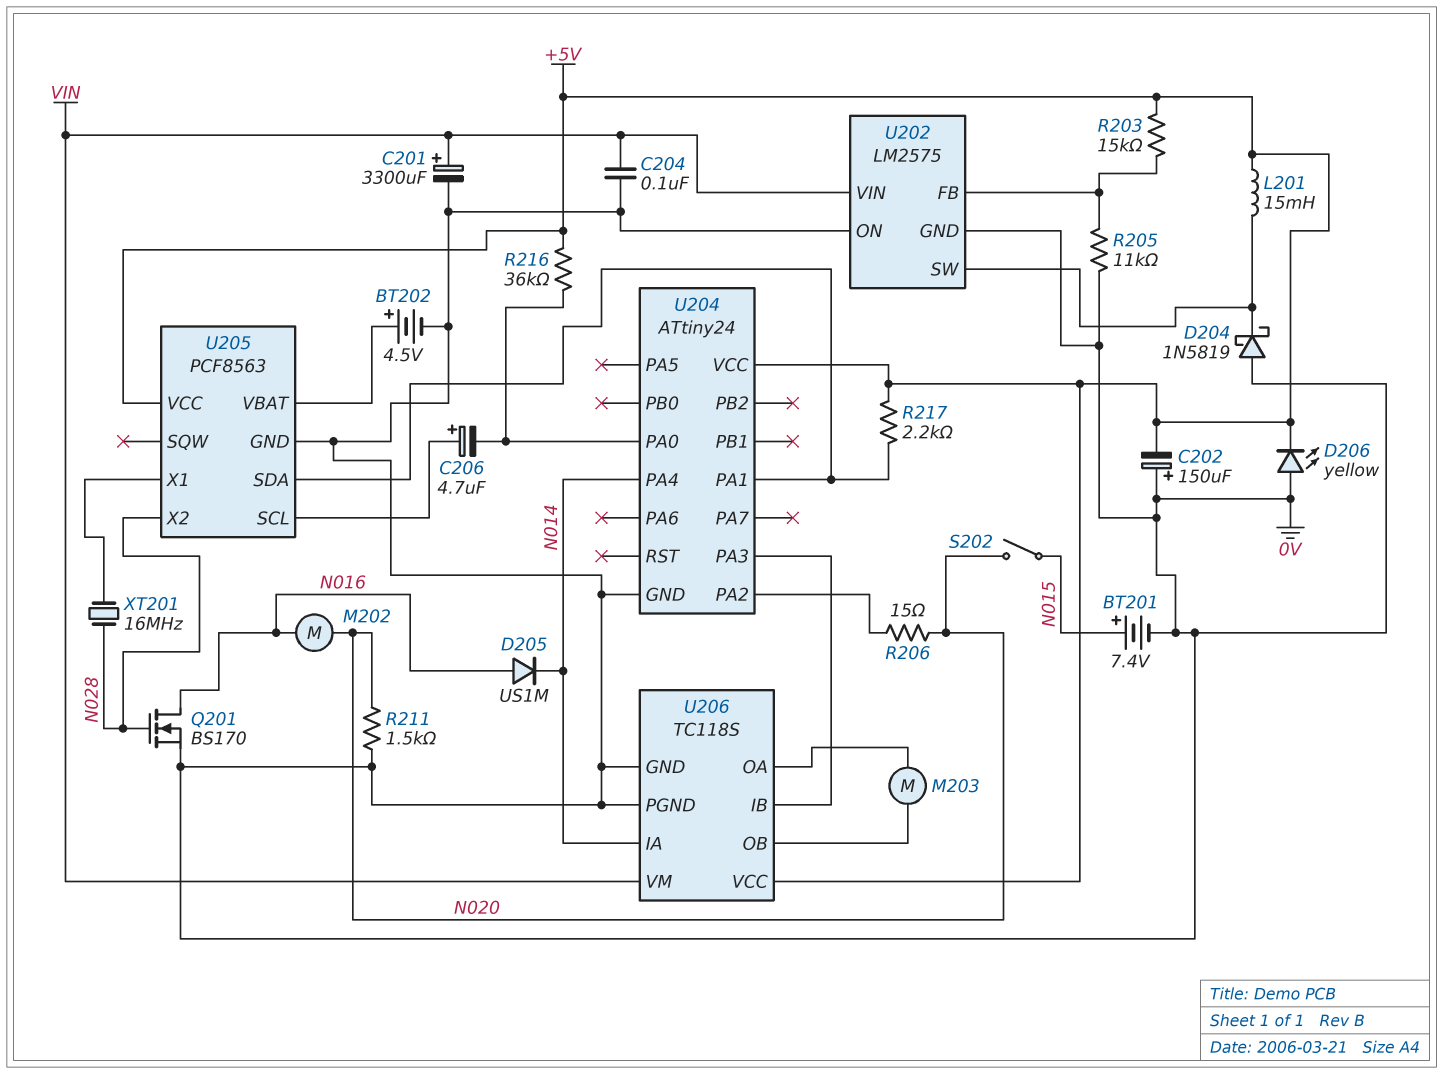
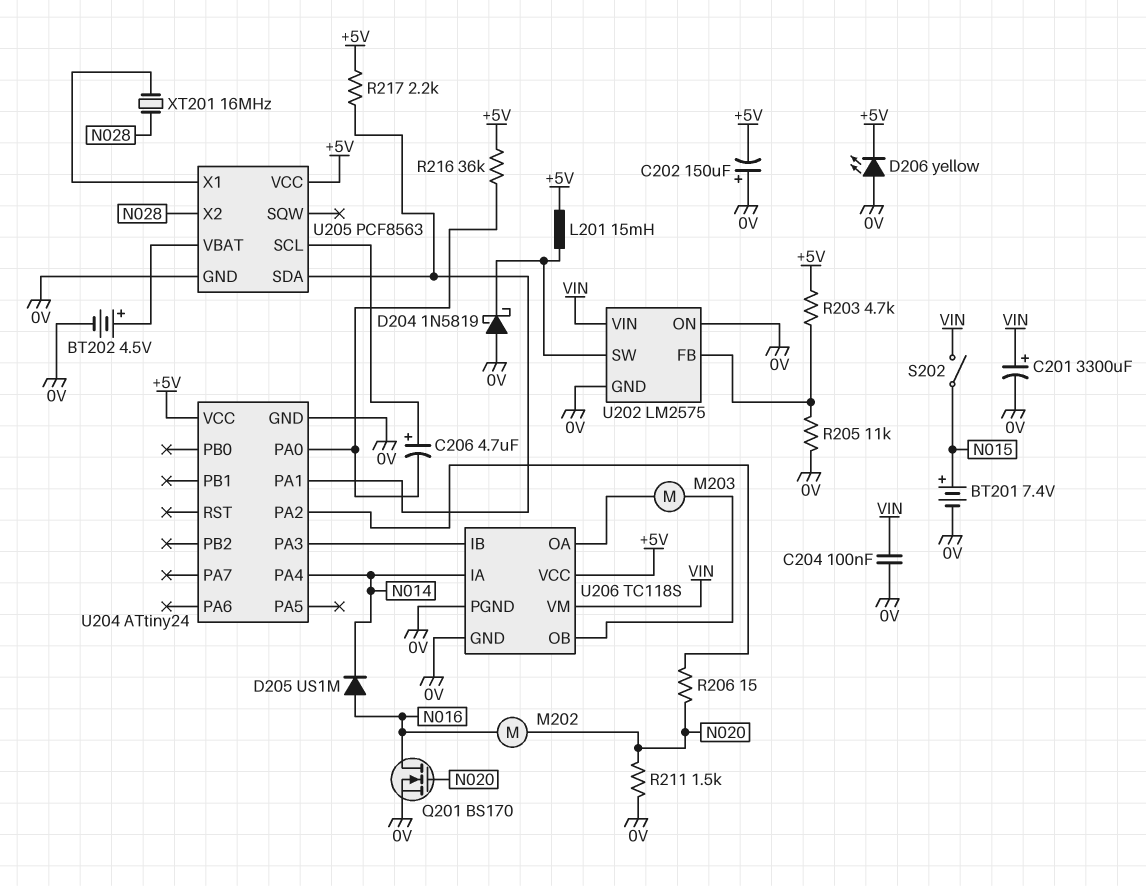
Q201: NMOS BS170 (G N028, D N016, S 0V) -> NMOS BS170 (G N020, D N016, S 0V)
R203: 15k (+5V, U202/FB) -> 4.7k (+5V, U202/FB)
S202: switch (N015, N020) -> switch (N015, VIN)

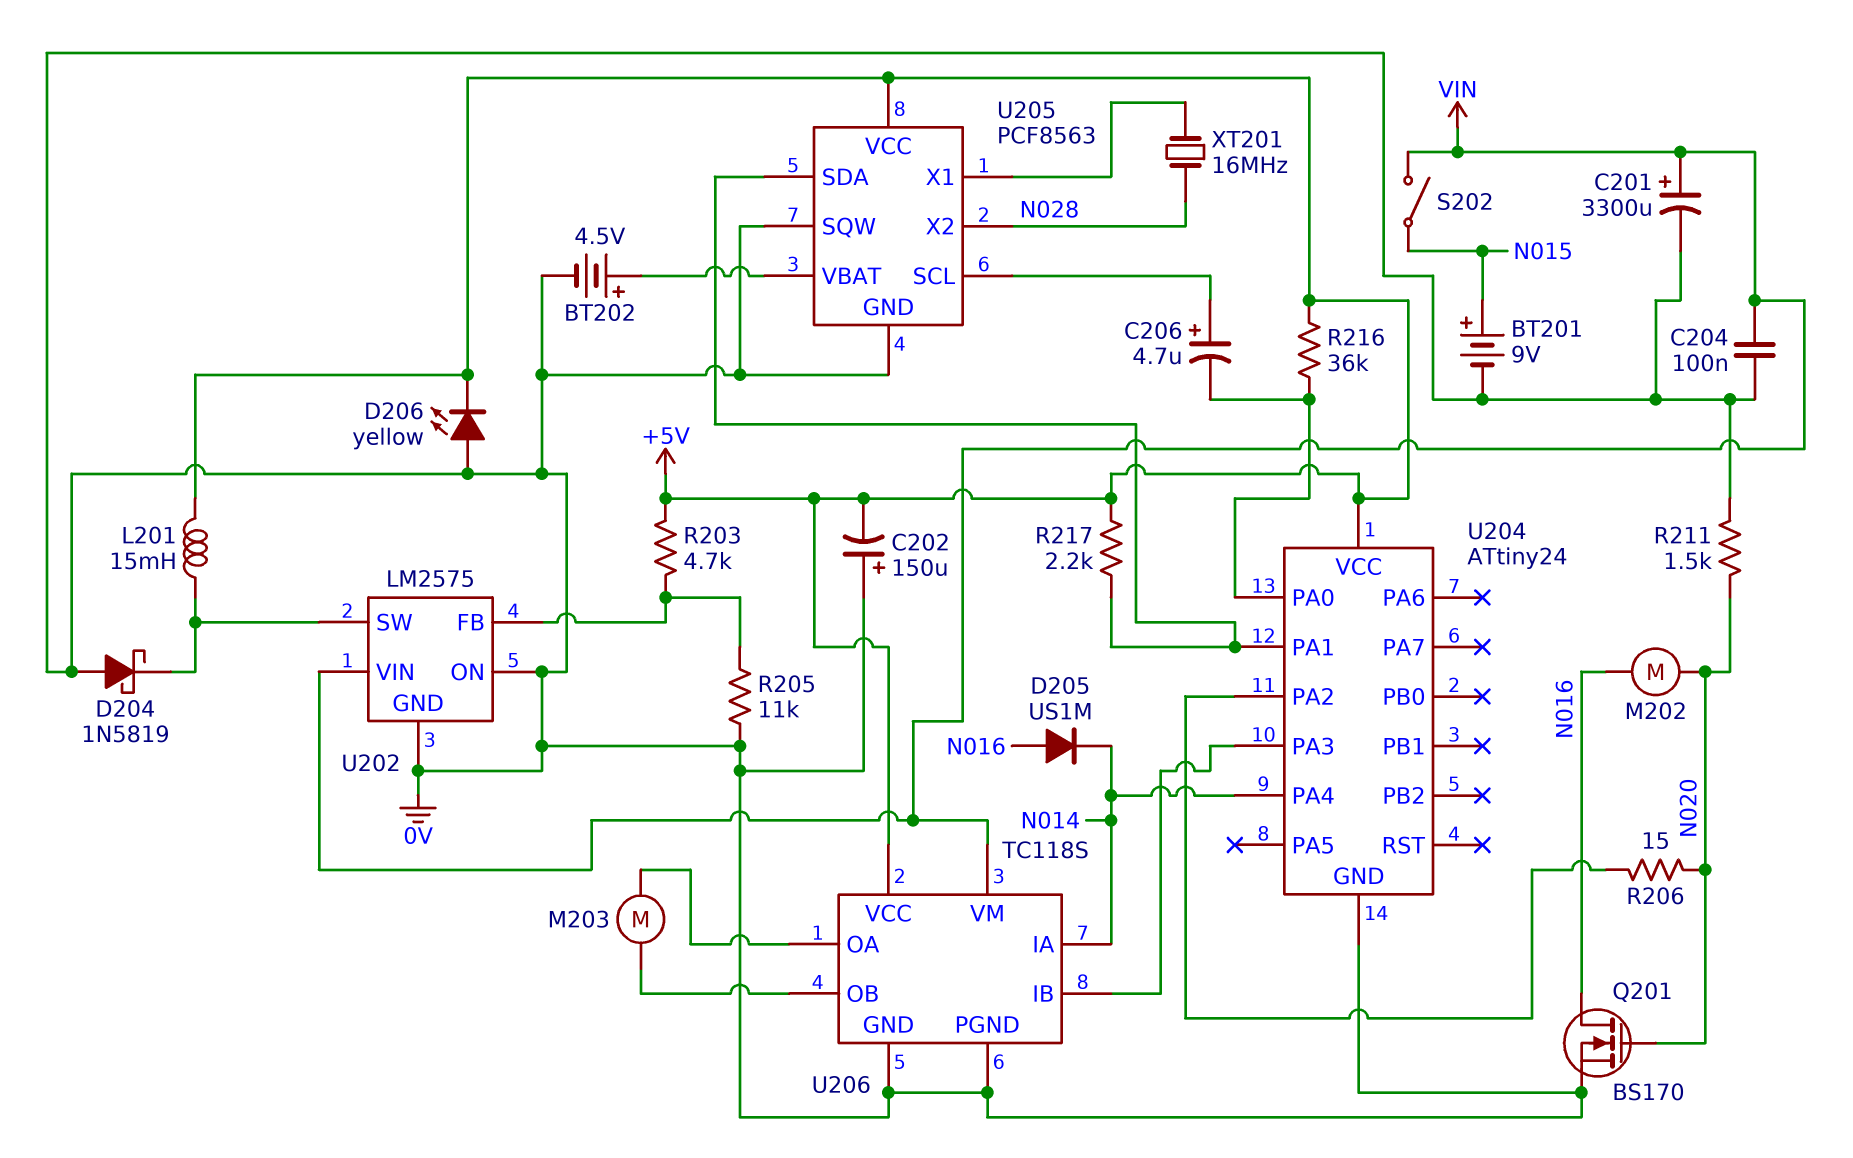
BT201: 7.4V (plus N015, minus 0V) -> 9V (plus N015, minus 0V)
U205 pin SQW: none -> 0V

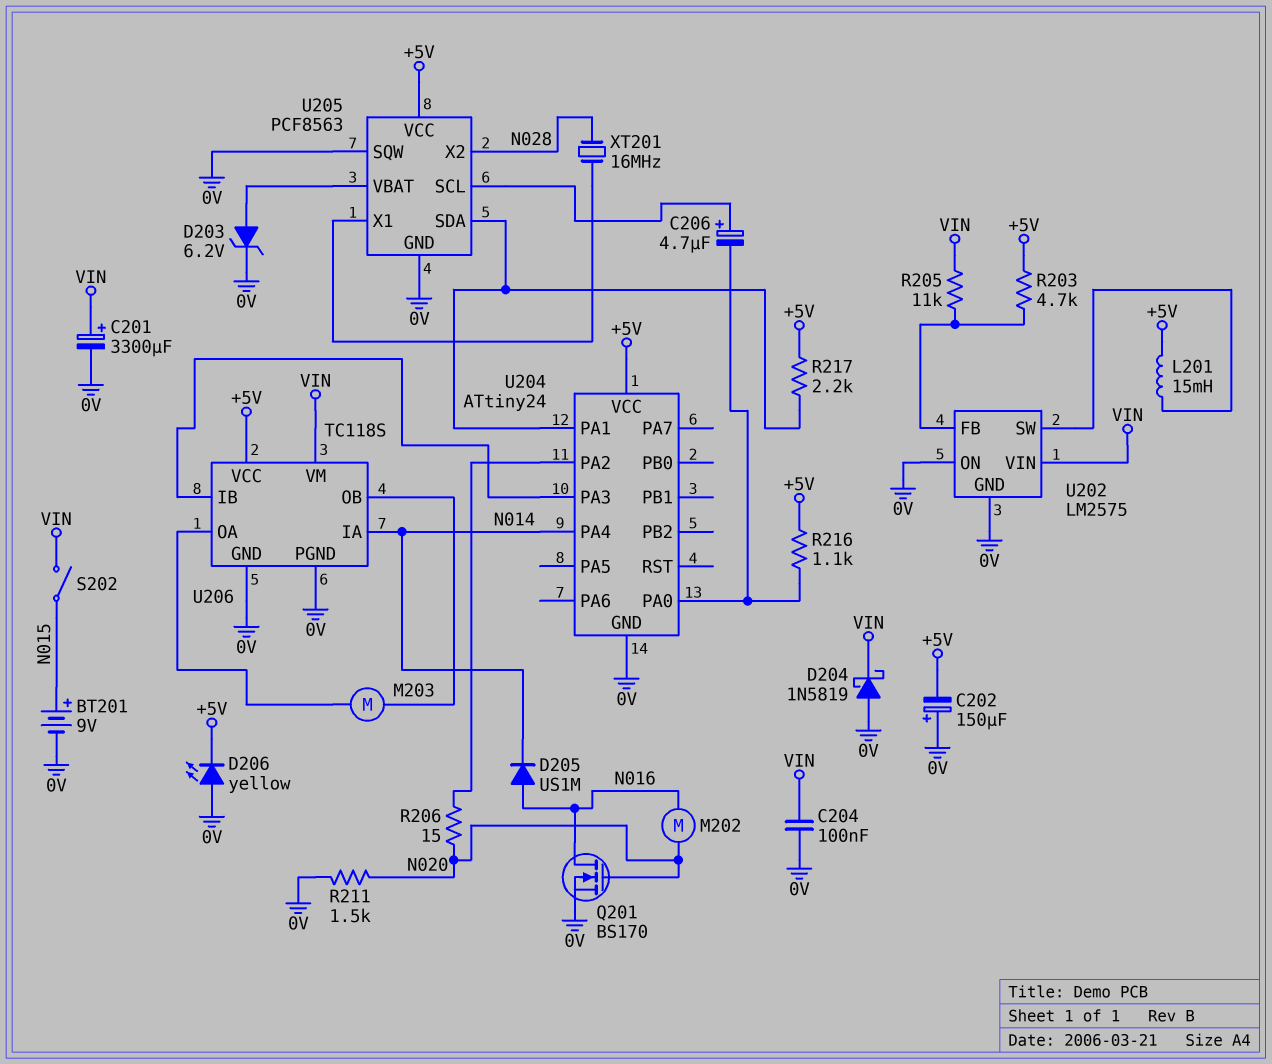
BT202: 4.5V (plus U205/VBAT, minus 0V) -> none
D203: none -> zener 6.2V (A U205/VBAT, K 0V)
D204: schottky 1N5819 (A 0V, K U202/SW) -> schottky 1N5819 (A 0V, K VIN)
R205: 11k (0V, U202/FB) -> 11k (U202/FB, VIN)
R216: 36k (+5V, U204/PA0) -> 1.1k (+5V, U204/PA0)

